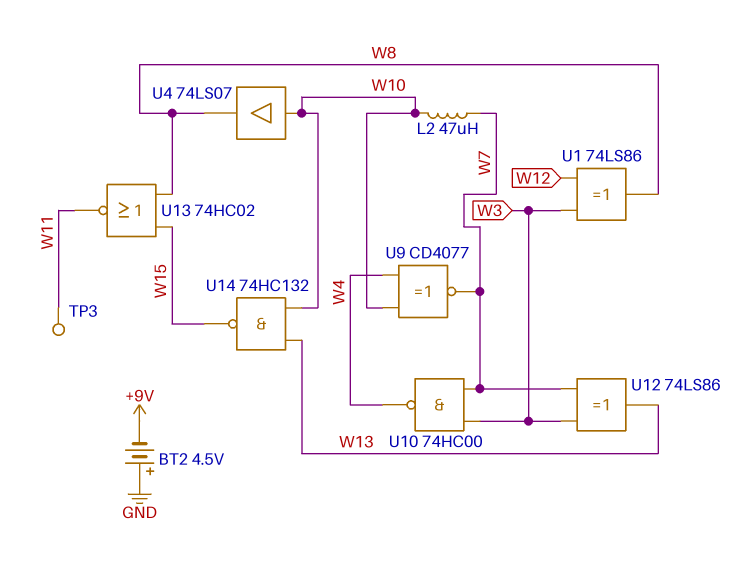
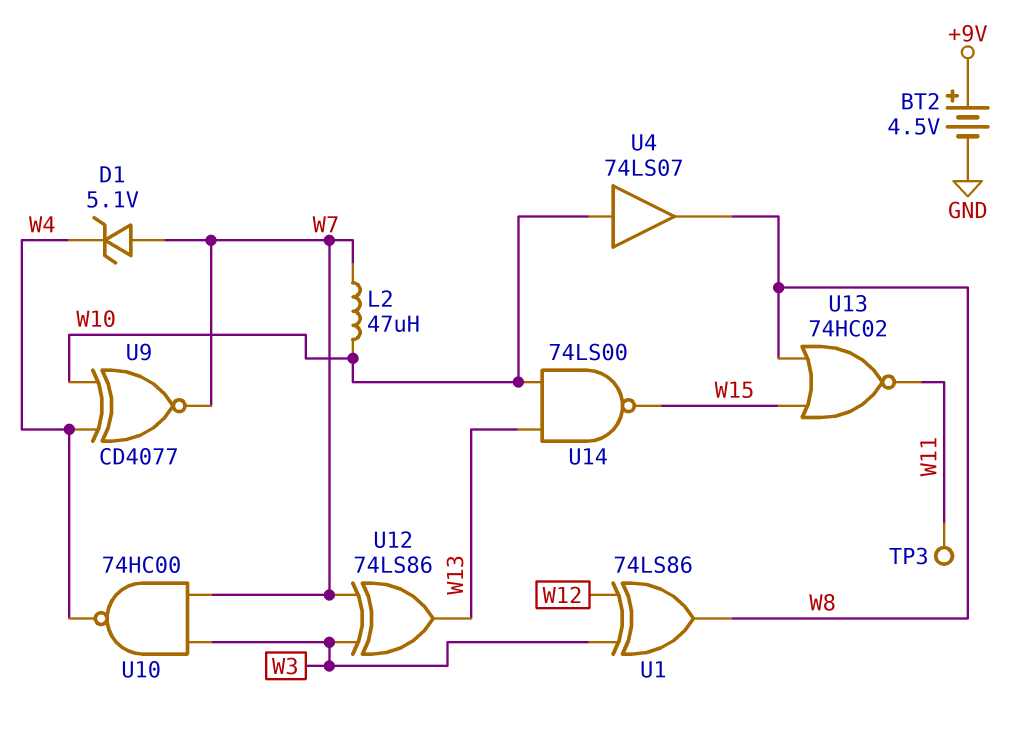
BT2: 4.5V (plus GND, minus +9V) -> 4.5V (plus +9V, minus GND)
D1: none -> zener 5.1V (A W7, K W4)
U14: NAND 74HC132 (in W10, in W13, out W15) -> NAND 74LS00 (in W10, in W13, out W15)

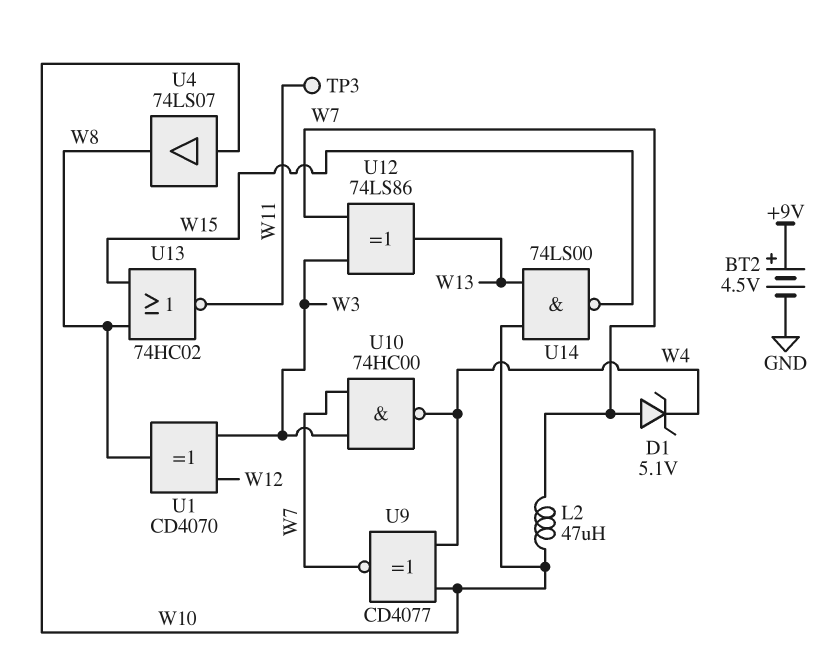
U1: XOR 74LS86 (in W3, in W12, out W8) -> XOR CD4070 (in W3, in W12, out W8)

